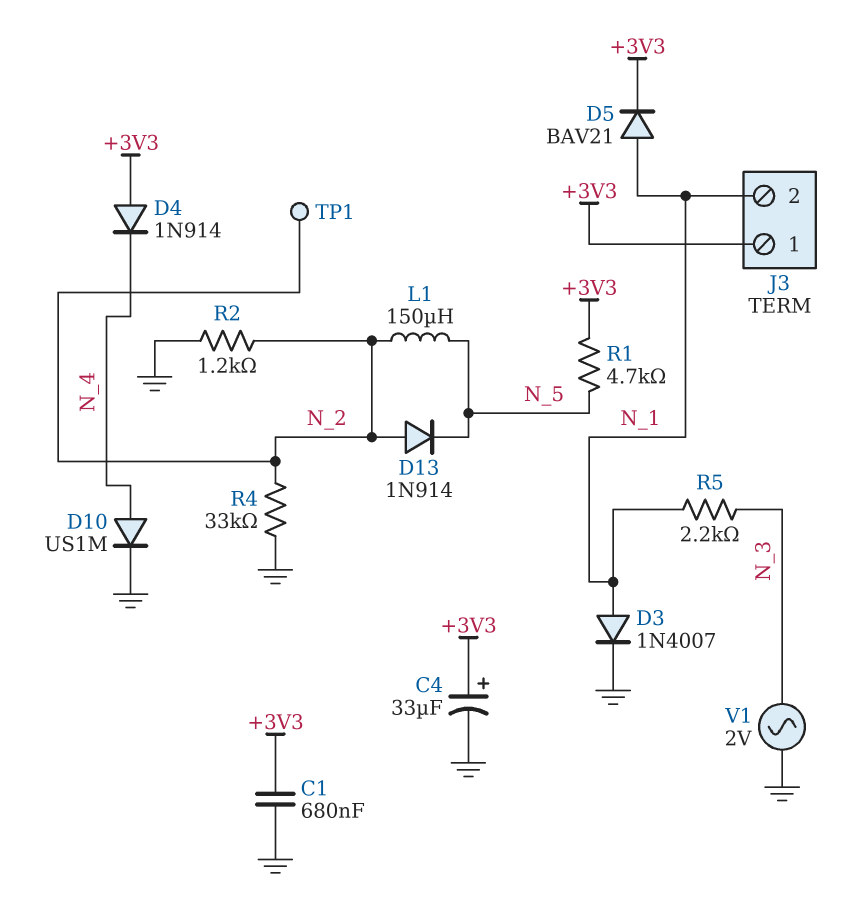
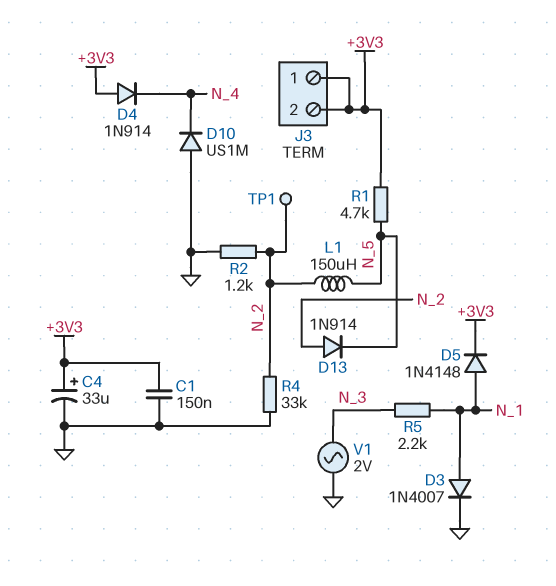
C1: 680nF (+3V3, GND) -> 150nF (+3V3, GND)
D5: diode BAV21 (A N_1, K +3V3) -> diode 1N4148 (A N_1, K +3V3)
D10: diode US1M (A N_4, K GND) -> diode US1M (A GND, K N_4)
J3 pin 2: N_1 -> +3V3

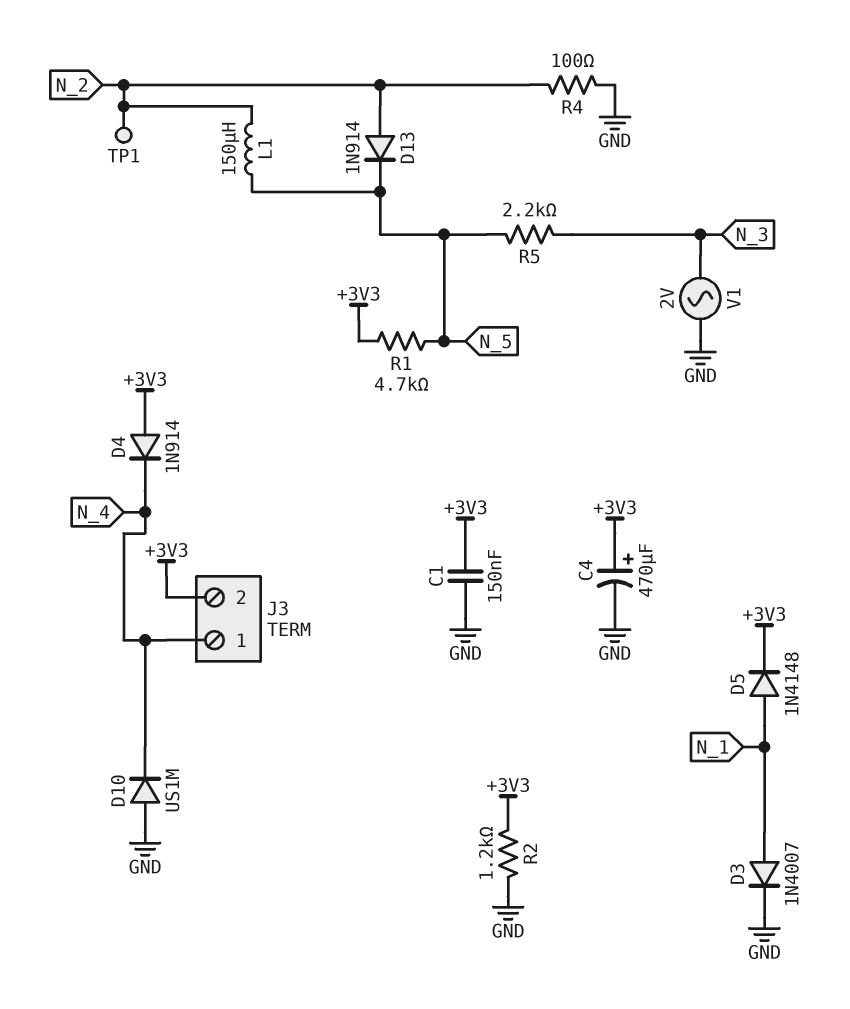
C4: 33uF (plus +3V3, minus GND) -> 470uF (plus +3V3, minus GND)
J3 pin 1: +3V3 -> N_4
R2: 1.2k (GND, N_2) -> 1.2k (+3V3, GND)
R4: 33k (GND, N_2) -> 100 (GND, N_2)
R5: 2.2k (N_1, N_3) -> 2.2k (N_3, N_5)

